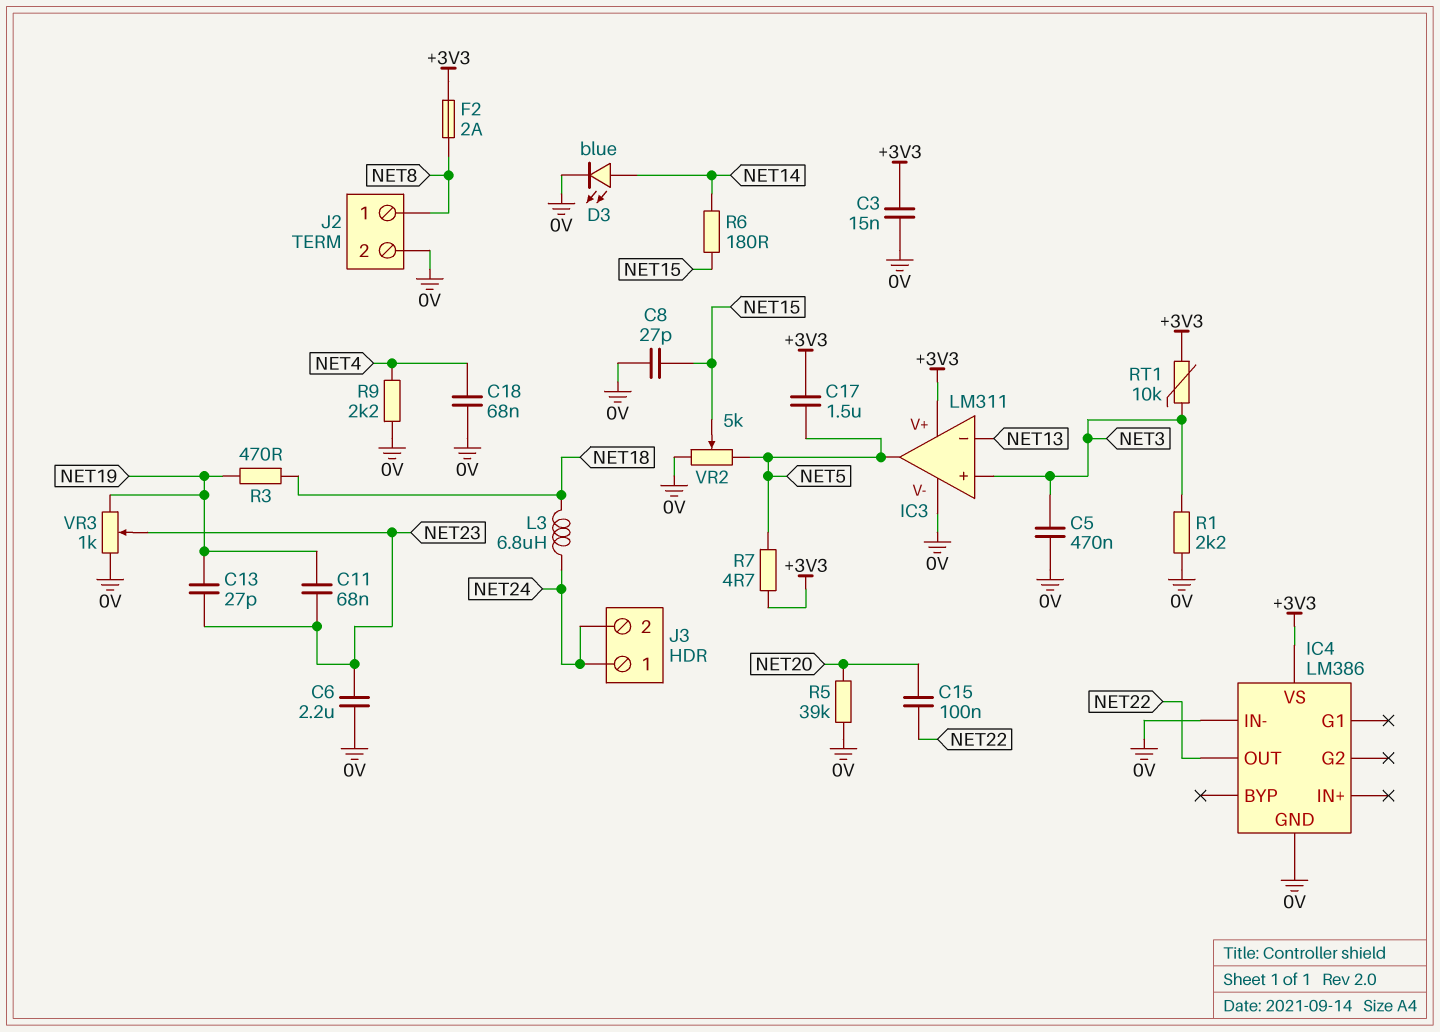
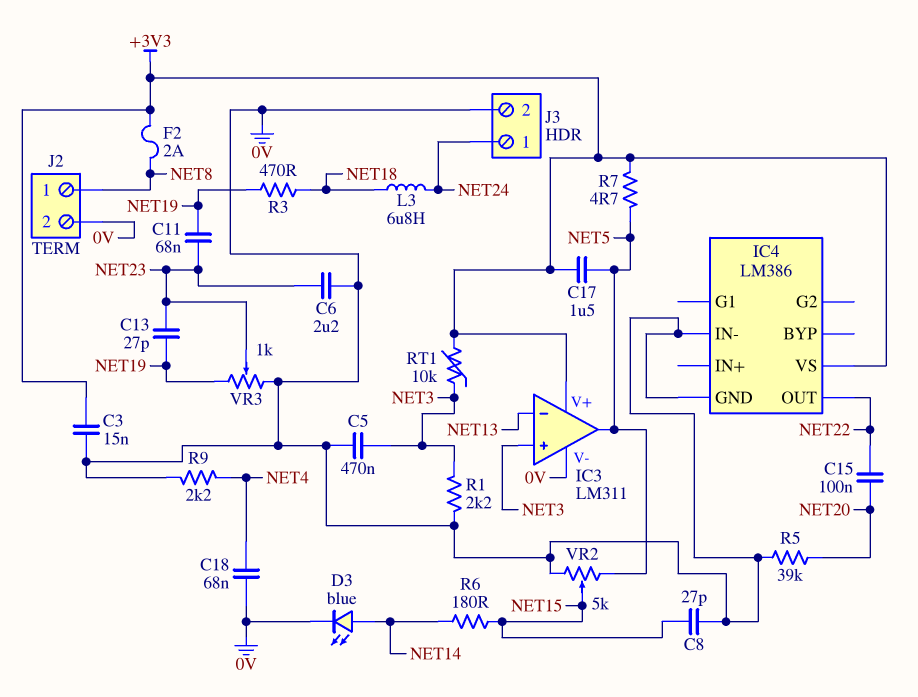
J3 pin 2: NET24 -> 0V

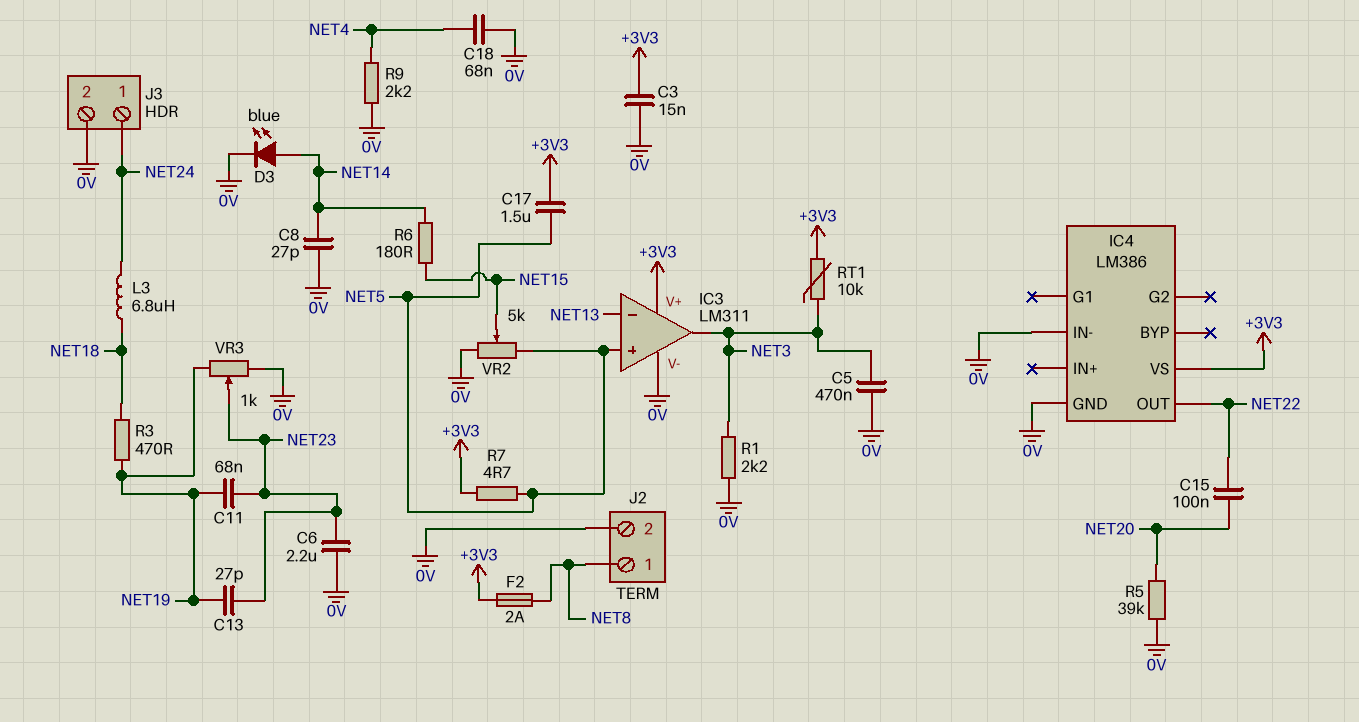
C8: 27pF (0V, NET15) -> 27pF (0V, NET14)
IC3 pin in+: NET3 -> NET5
IC3 pin out: NET5 -> NET3

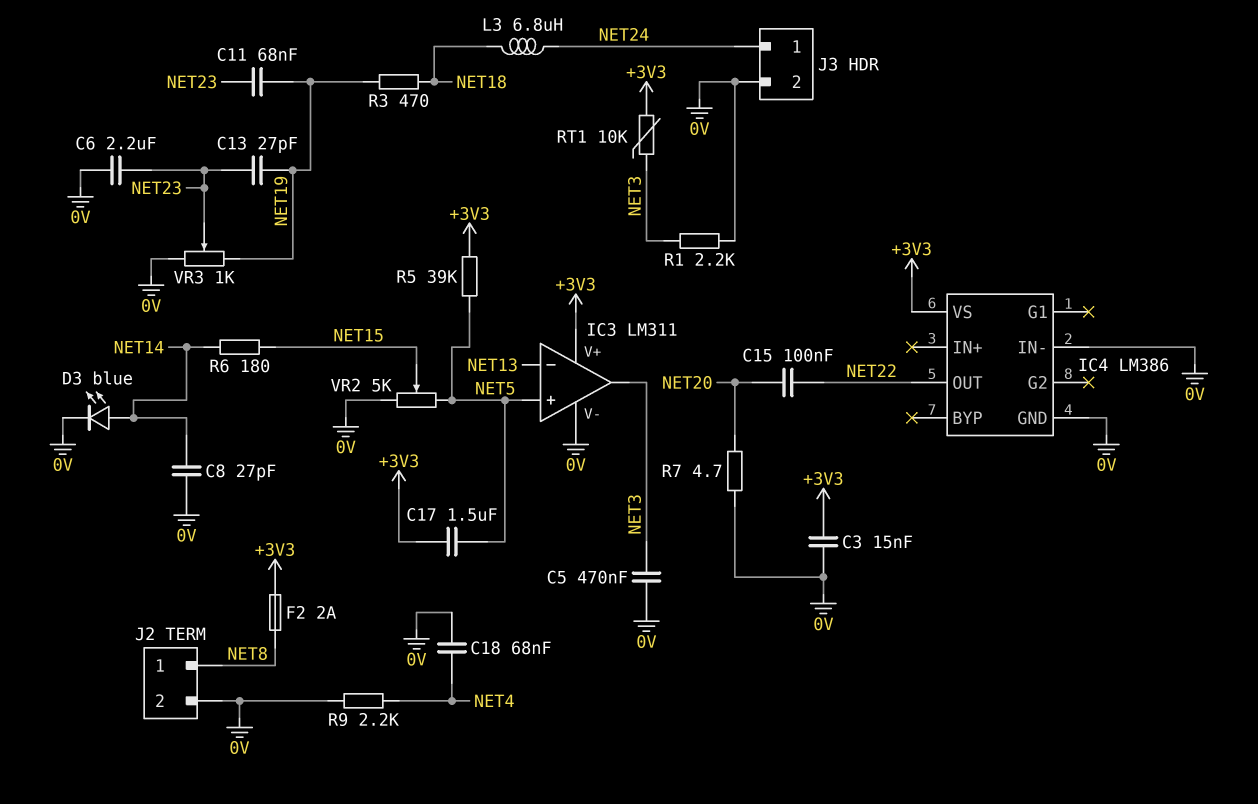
R5: 39k (0V, NET20) -> 39k (+3V3, NET5)
R7: 4.7 (+3V3, NET5) -> 4.7 (0V, NET20)

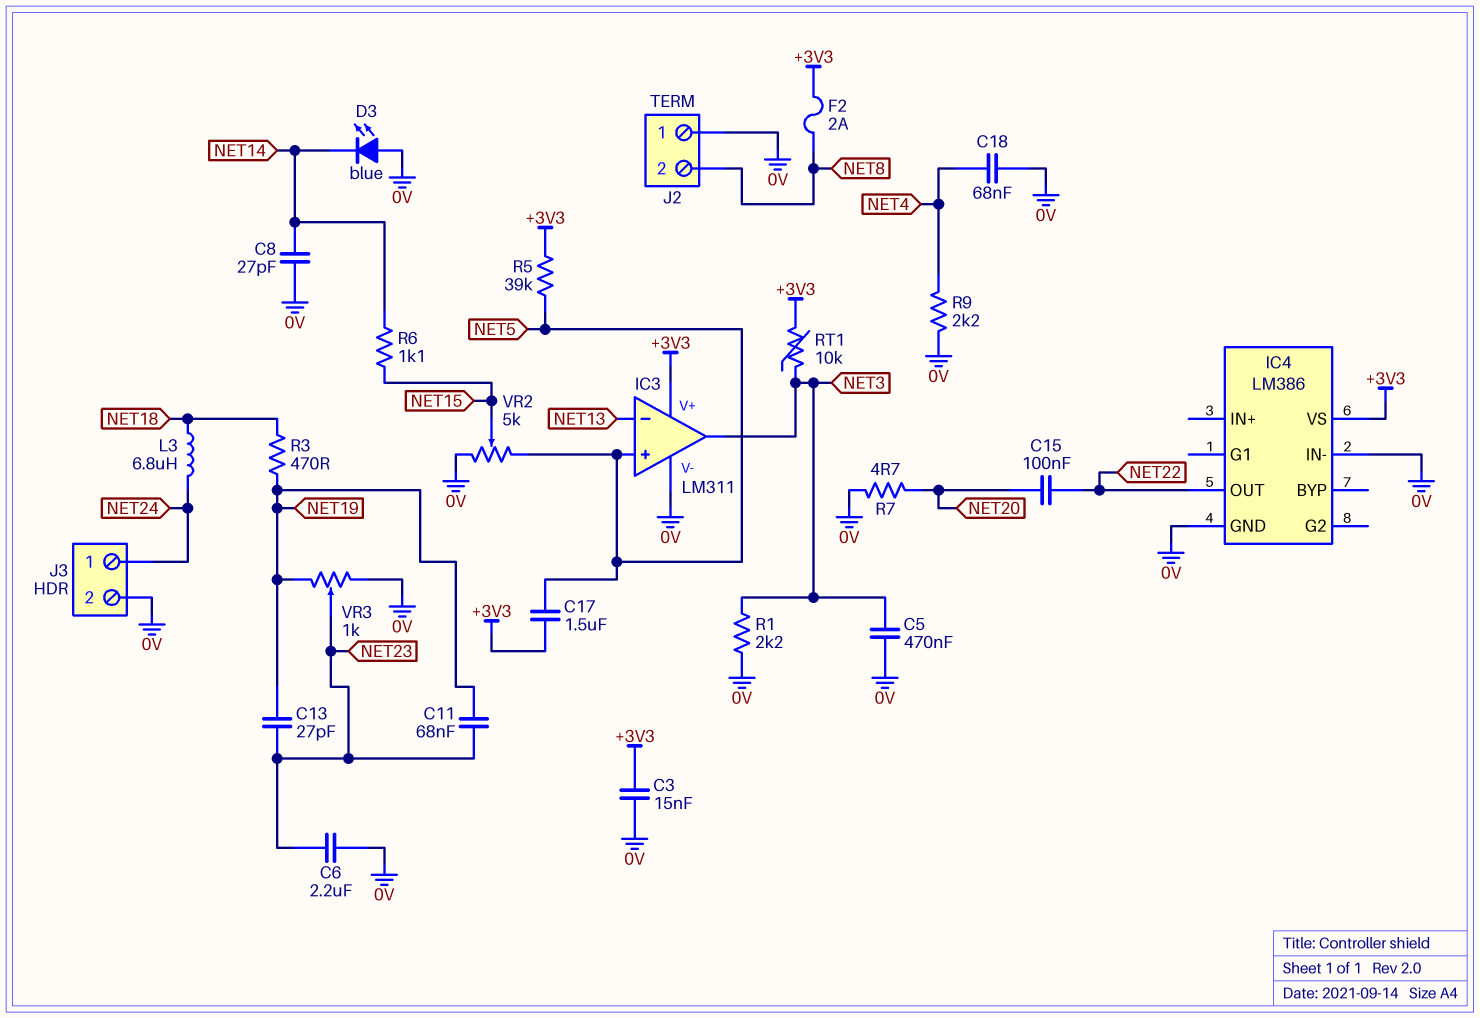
D3: LED blue (A NET14, K 0V) -> LED blue (A 0V, K NET14)
J2 pin 1: NET8 -> 0V
J2 pin 2: 0V -> NET8
R6: 180 (NET14, NET15) -> 1.1k (NET14, NET15)

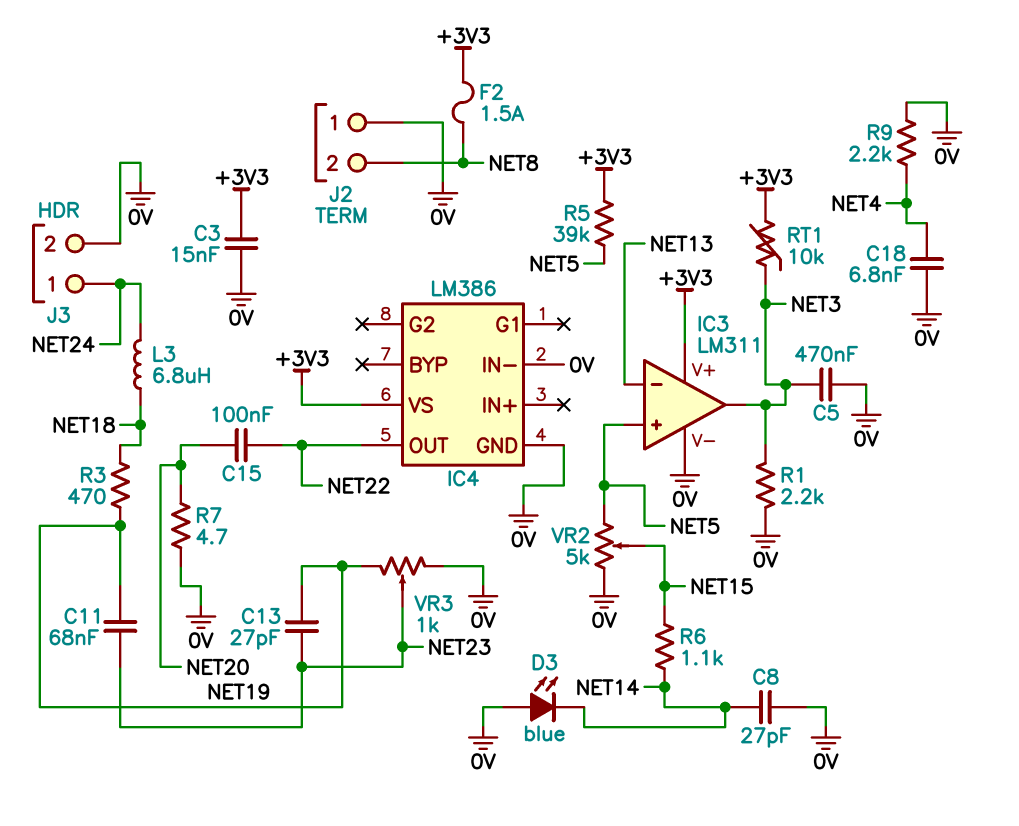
C6: 2.2uF (0V, NET23) -> none
C17: 1.5uF (+3V3, NET5) -> none
C18: 68nF (0V, NET4) -> 6.8nF (0V, NET4)
F2: 2A (+3V3, NET8) -> 1.5A (+3V3, NET8)

